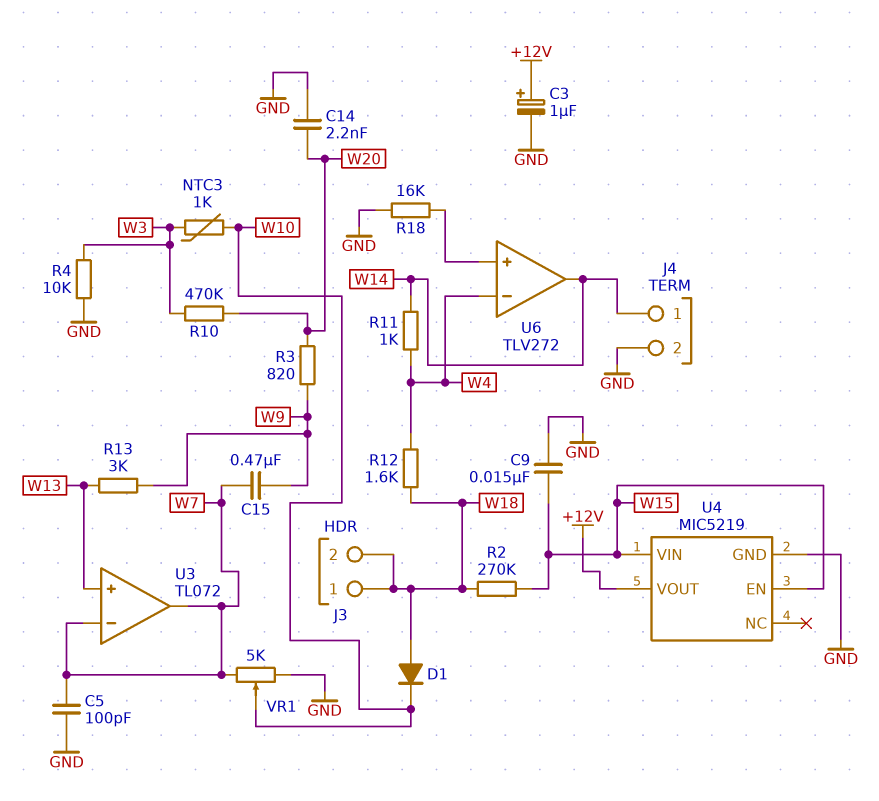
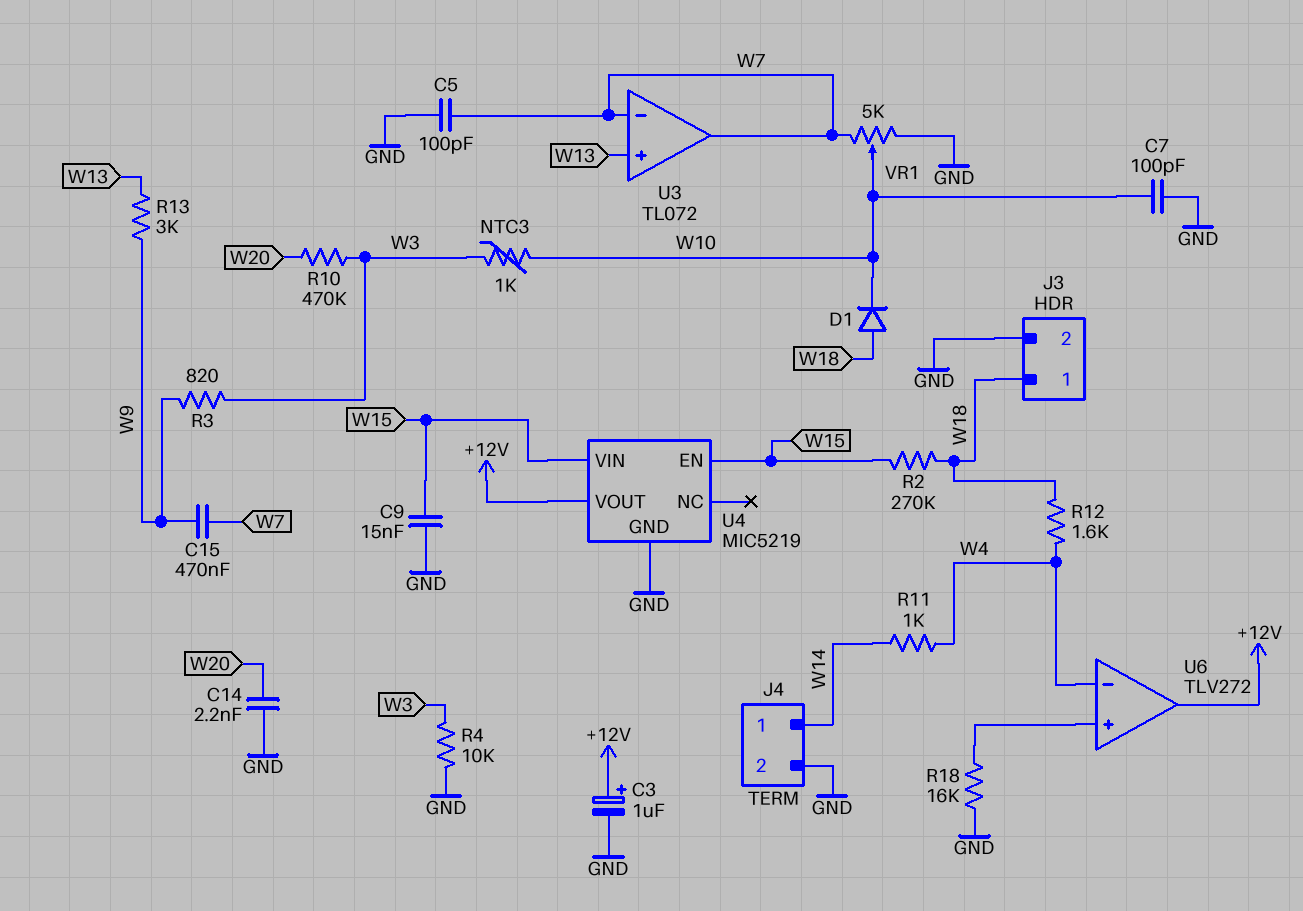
C7: none -> 100pF (GND, W10)
J3 pin 2: W18 -> GND
R3: 820 (W9, W20) -> 820 (W3, W9)
U6 pin out: W14 -> +12V

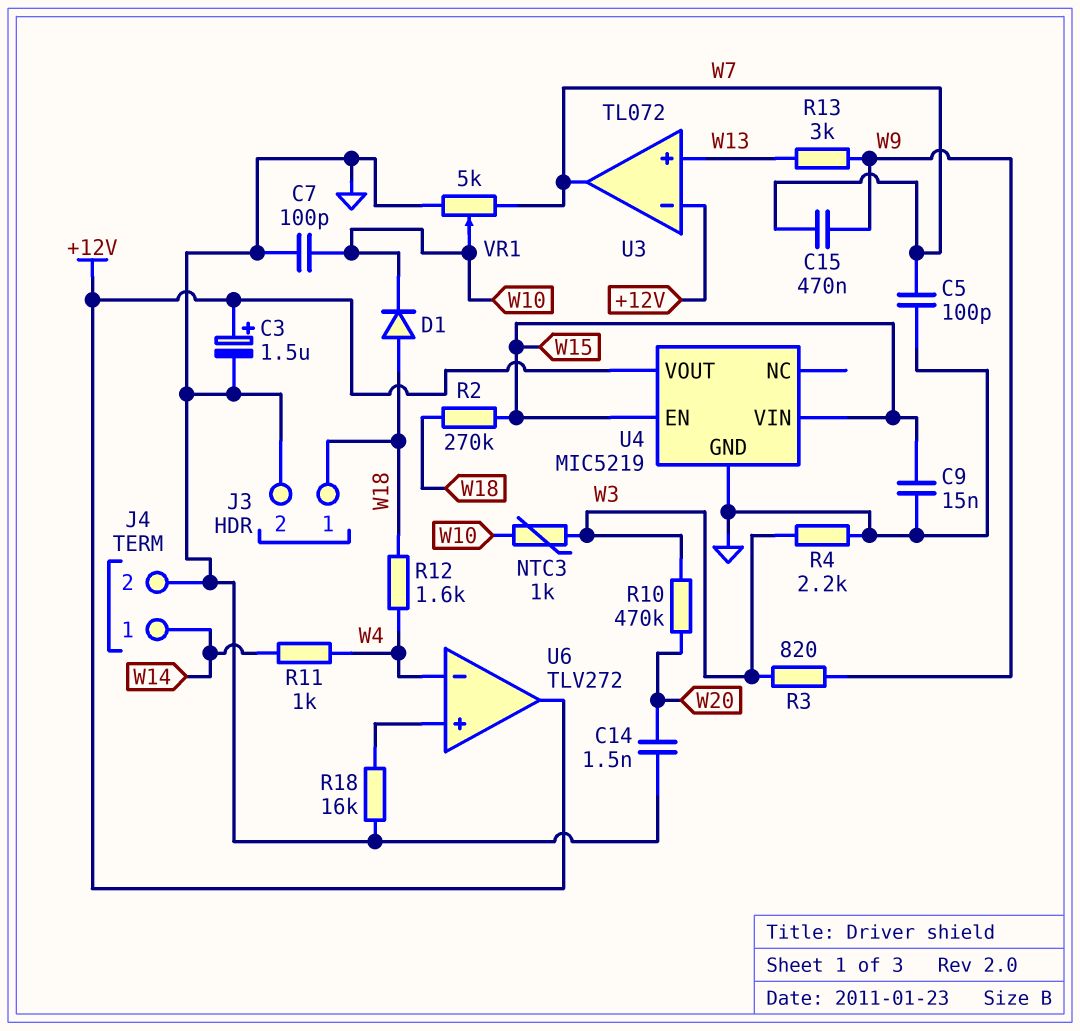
C3: 1uF (plus +12V, minus GND) -> 1.5uF (plus +12V, minus GND)
C14: 2.2nF (GND, W20) -> 1.5nF (GND, W20)
R4: 10k (GND, W3) -> 2.2k (GND, W3)
U3 pin in-: W7 -> +12V

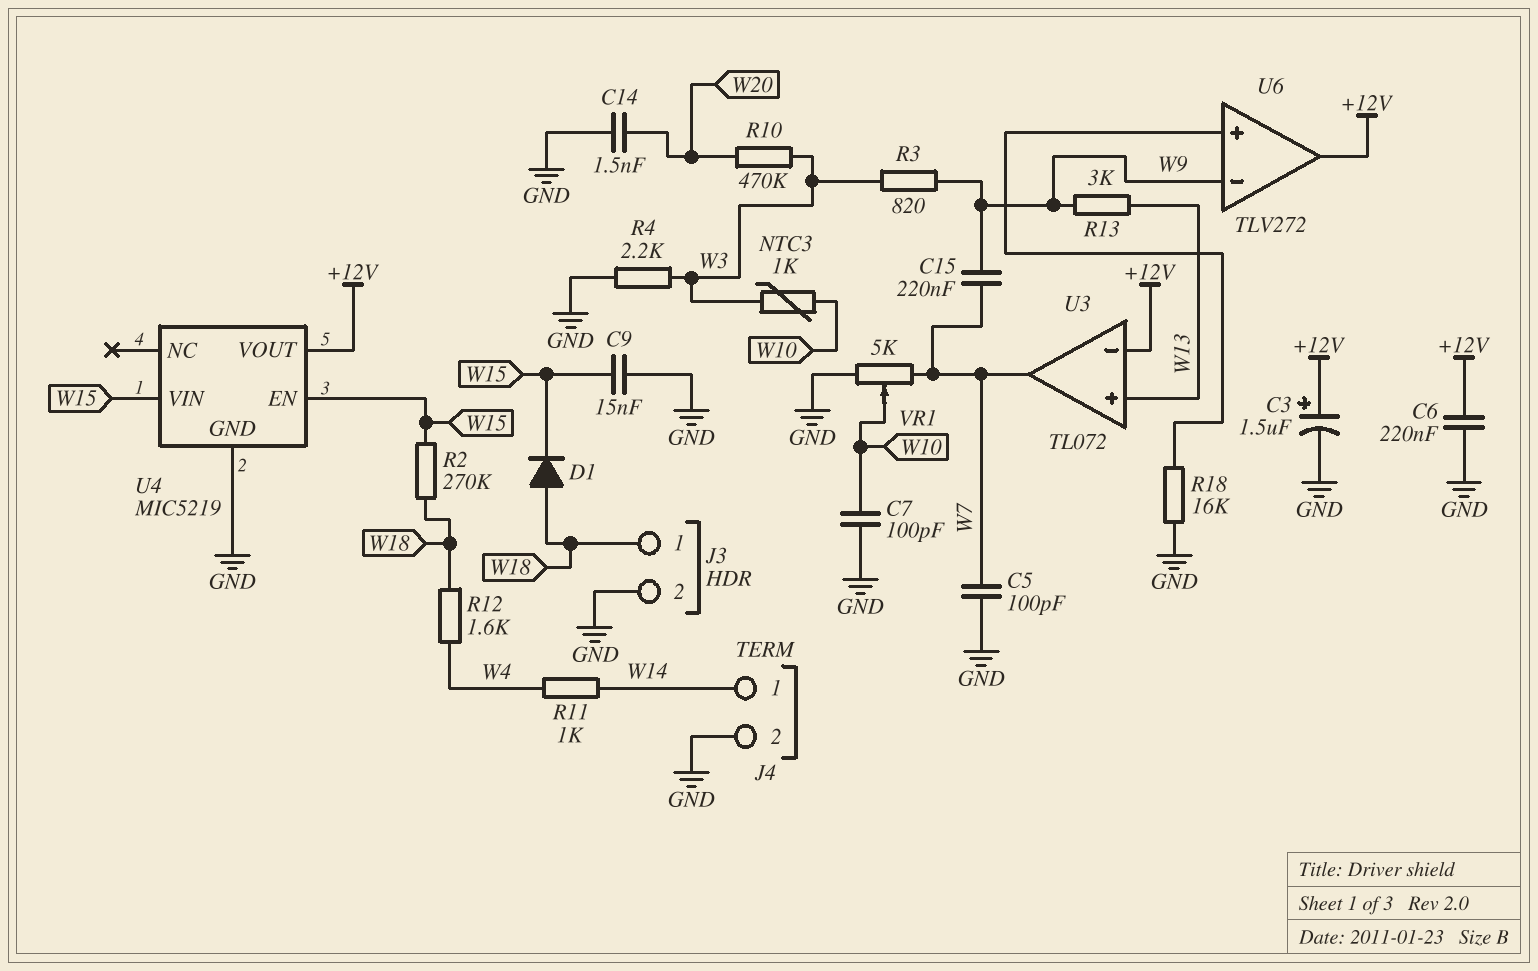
C6: none -> 220nF (+12V, GND)
C15: 470nF (W7, W9) -> 220nF (W7, W9)
D1: diode (A W18, K W10) -> diode (A W18, K W15)
U6 pin in-: W4 -> W9

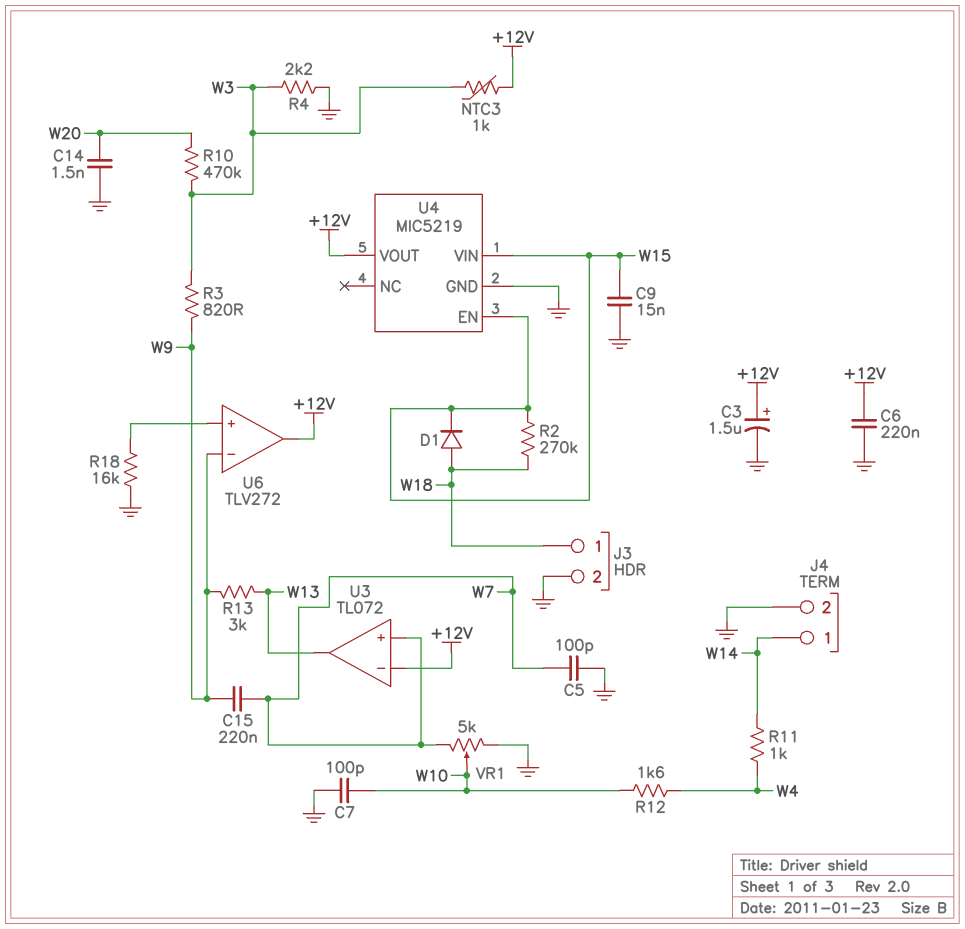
NTC3: 1k (W3, W10) -> 1k (+12V, W3)
R12: 1.6k (W4, W18) -> 1.6k (W4, W10)
U3 pin in+: W13 -> W7
U3 pin out: W7 -> W13

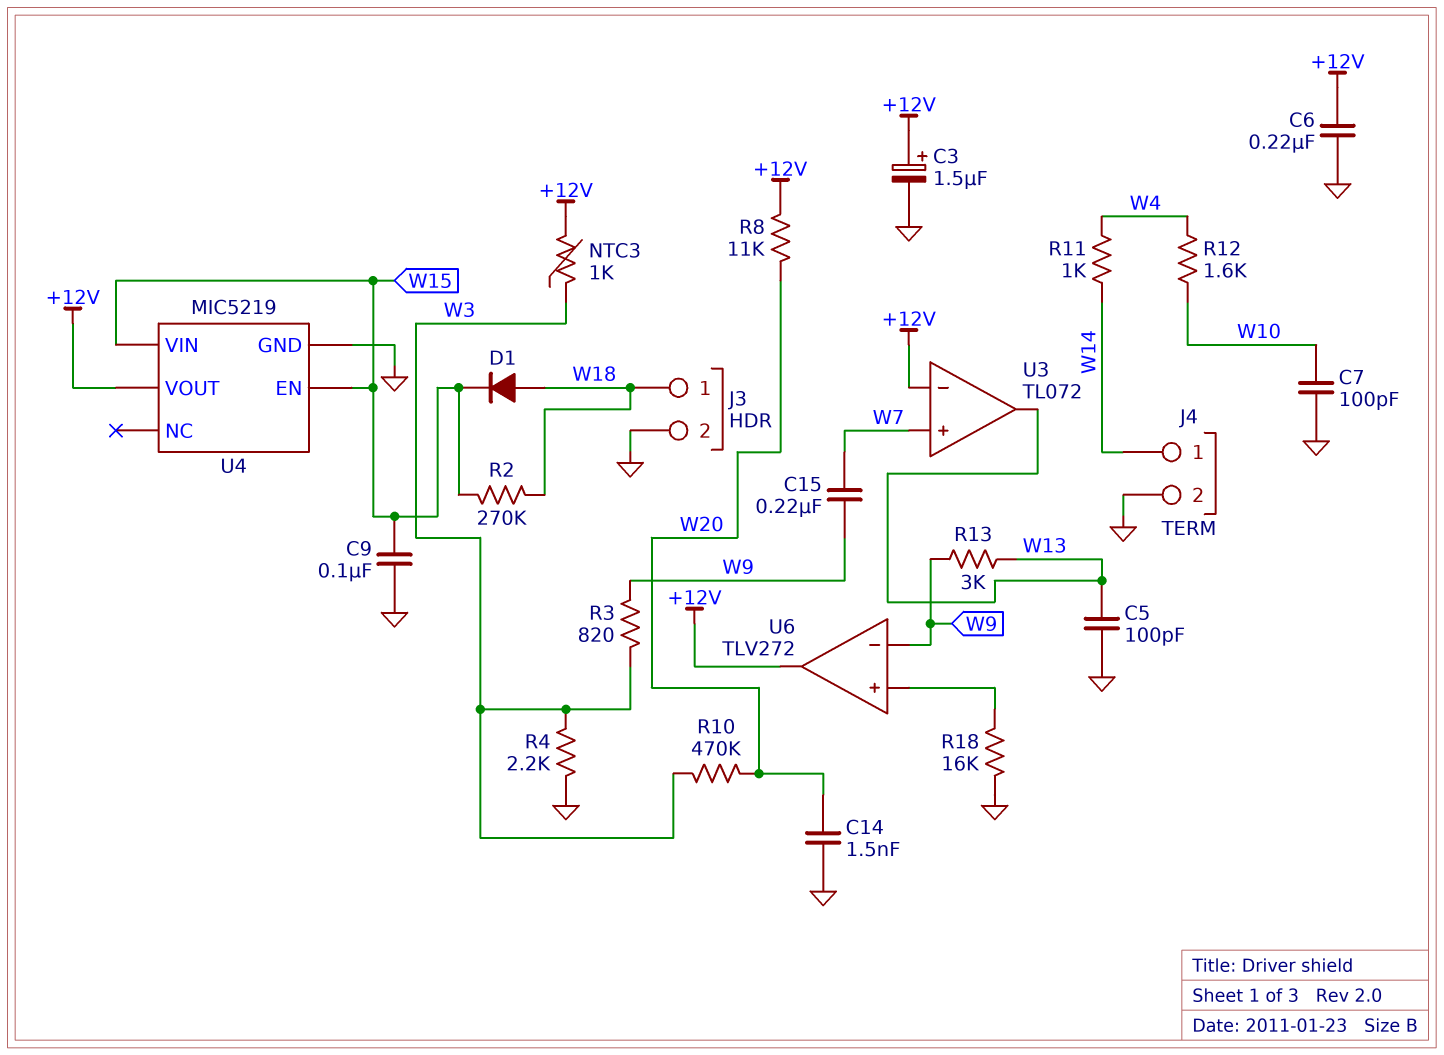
C5: 100pF (GND, W7) -> 100pF (GND, W13)
C9: 15nF (GND, W15) -> 100nF (GND, W15)
R8: none -> 11k (+12V, W20)
VR1: 5k (GND, W7, wiper W10) -> none

